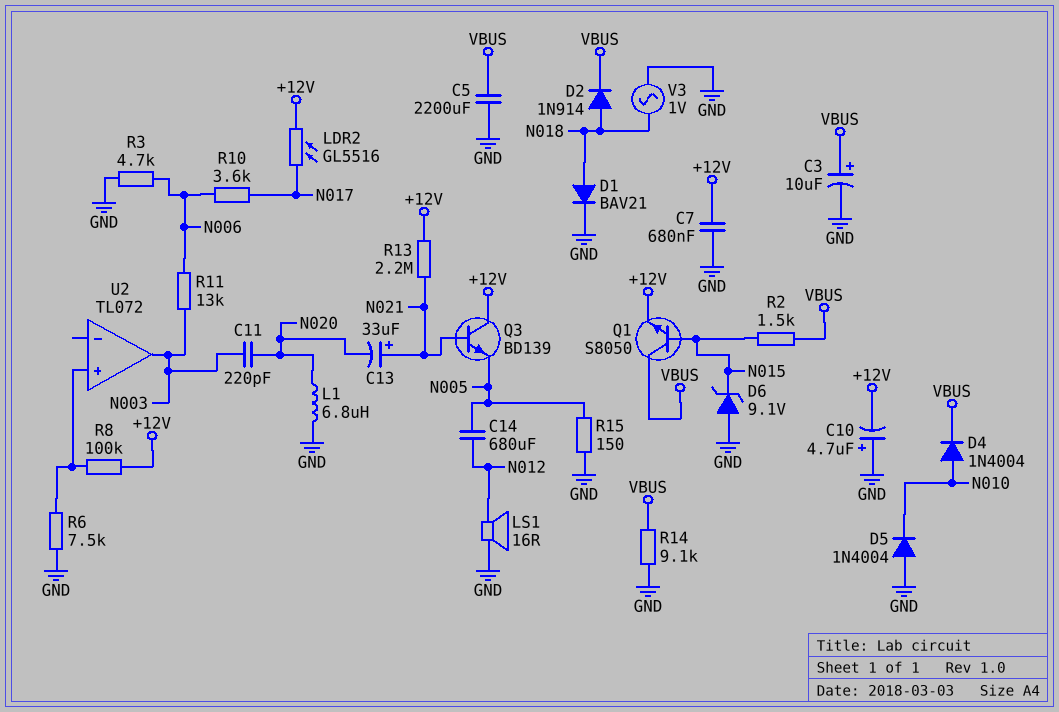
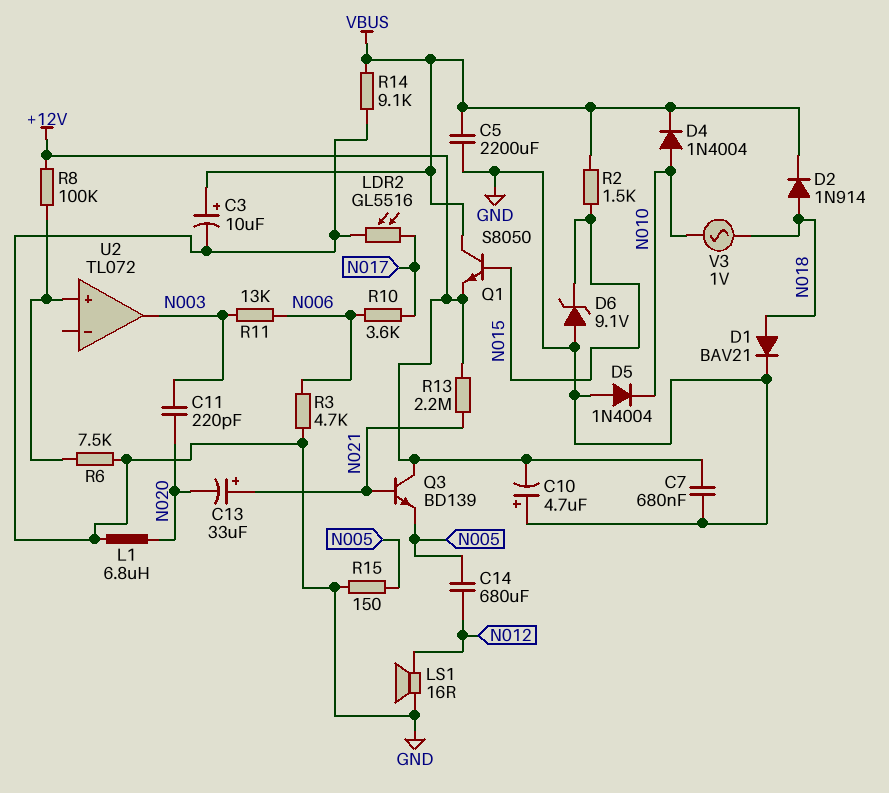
LDR2: GL5516 (+12V, N017) -> GL5516 (GND, N017)
V3: AC 1V (GND, N018) -> AC 1V (N010, N018)

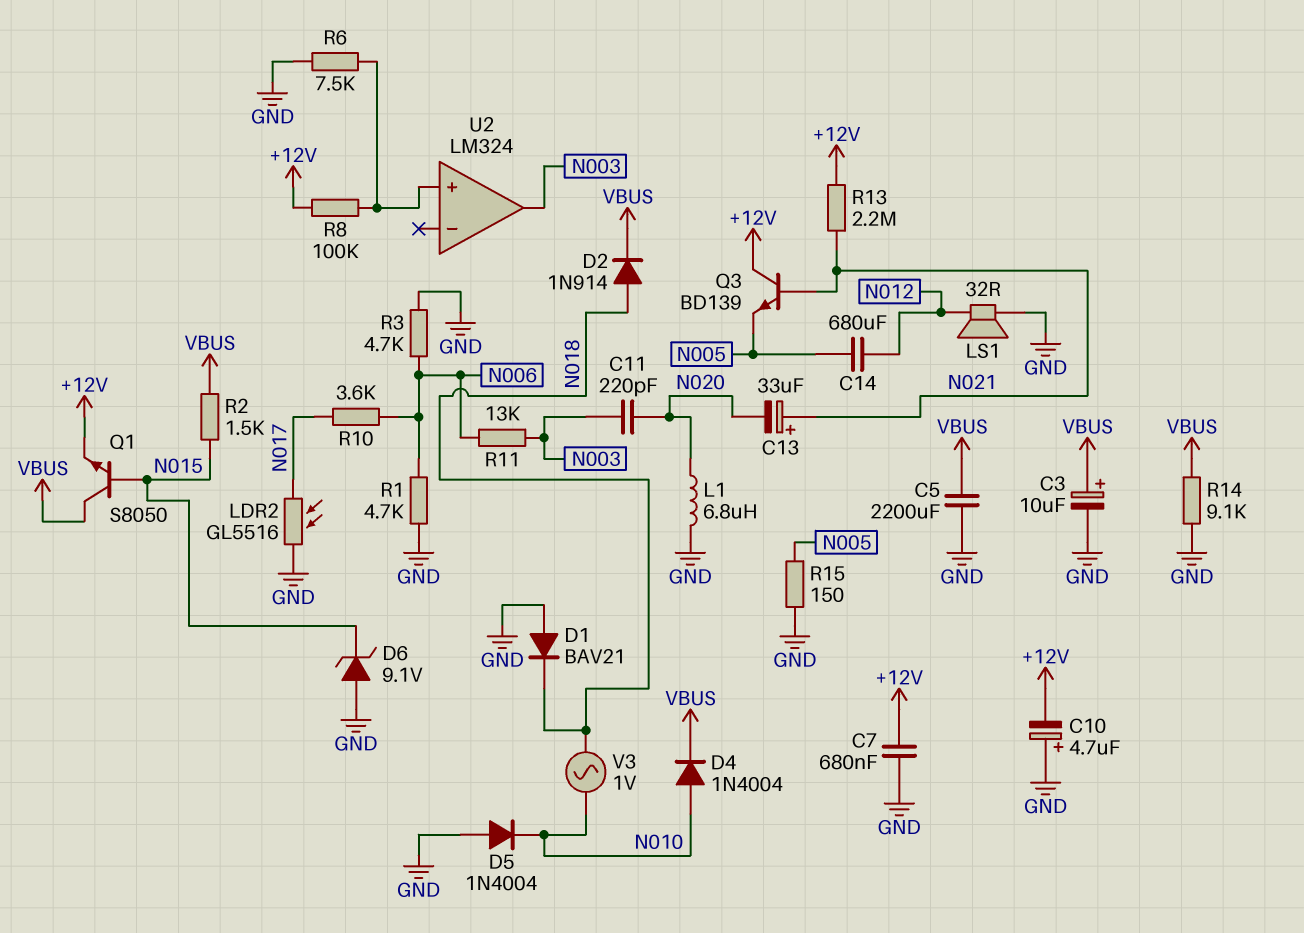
D1: diode BAV21 (A N018, K GND) -> diode BAV21 (A GND, K N018)
LS1: speaker 16R (GND, N012) -> speaker 32R (GND, N012)
R1: none -> 4.7k (GND, N006)
U2: TL072 -> LM324

